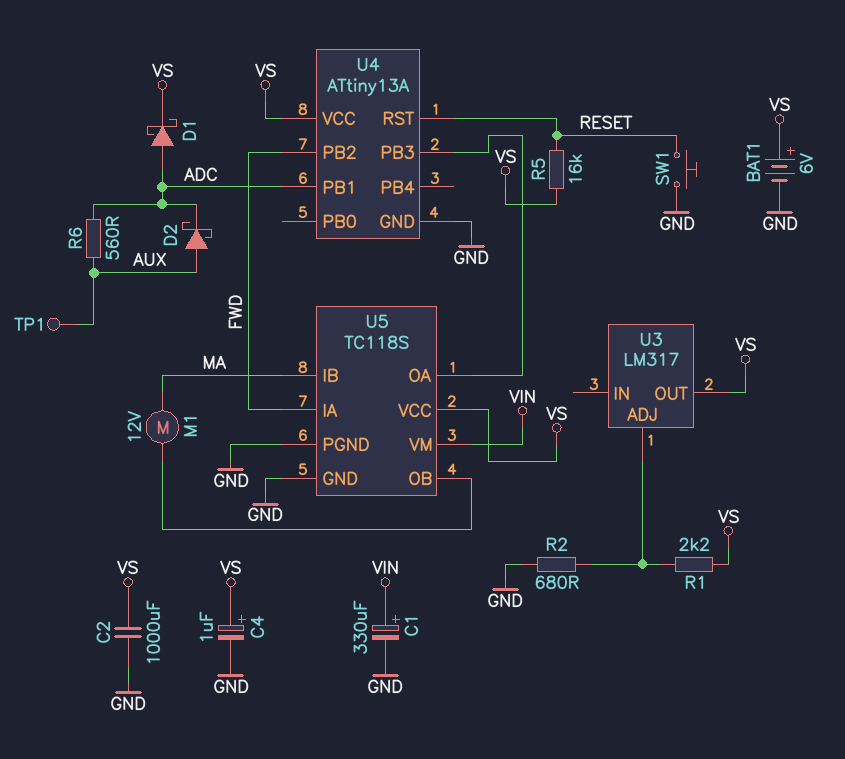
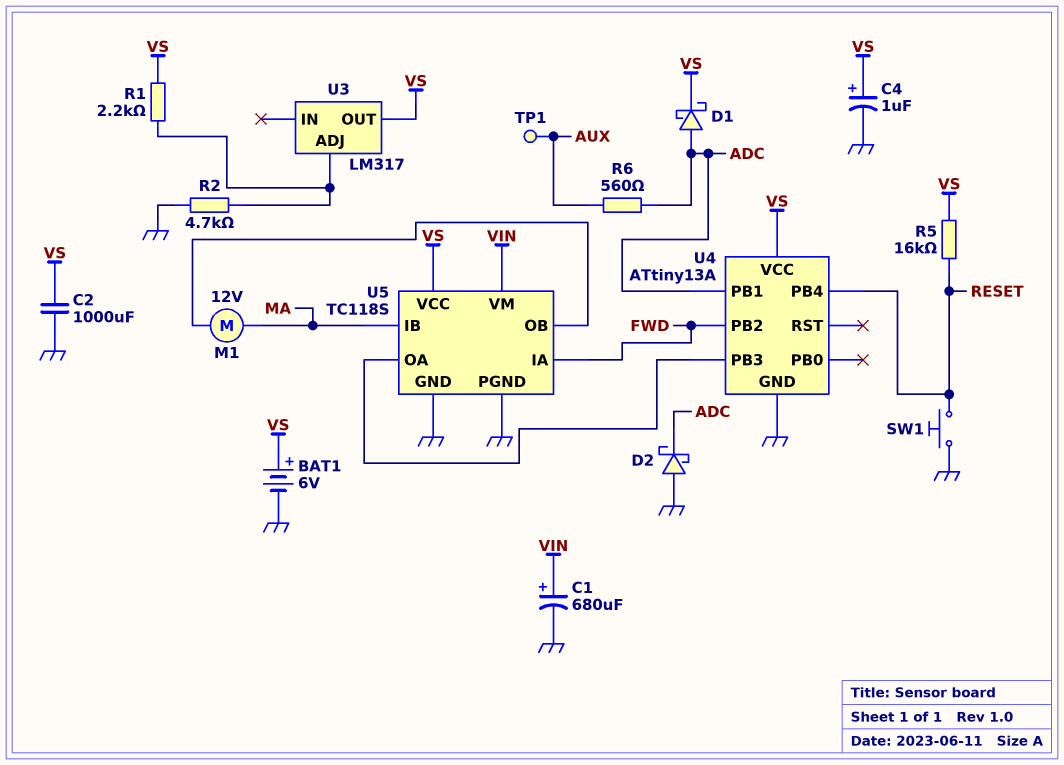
C1: 330uF (plus VIN, minus GND) -> 680uF (plus VIN, minus GND)
D2: schottky (A AUX, K ADC) -> schottky (A GND, K ADC)
R2: 680 (GND, U3/ADJ) -> 4.7k (GND, U3/ADJ)
U4 pin PB4: none -> RESET
U4 pin RST: RESET -> none

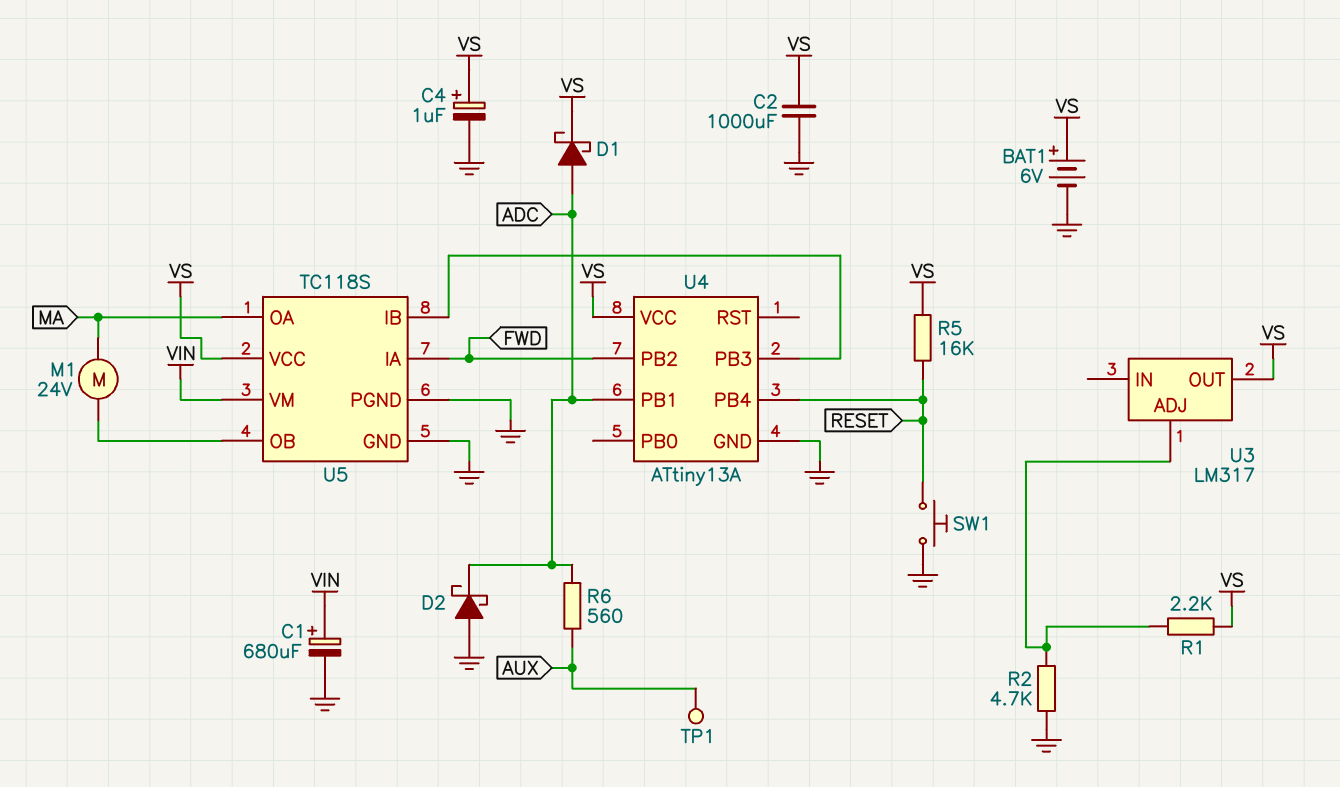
M1: motor 12V (MA, U5/OB) -> motor 24V (MA, U5/OB)
U5 pin IB: MA -> U4/PB3
U5 pin OA: U4/PB3 -> MA

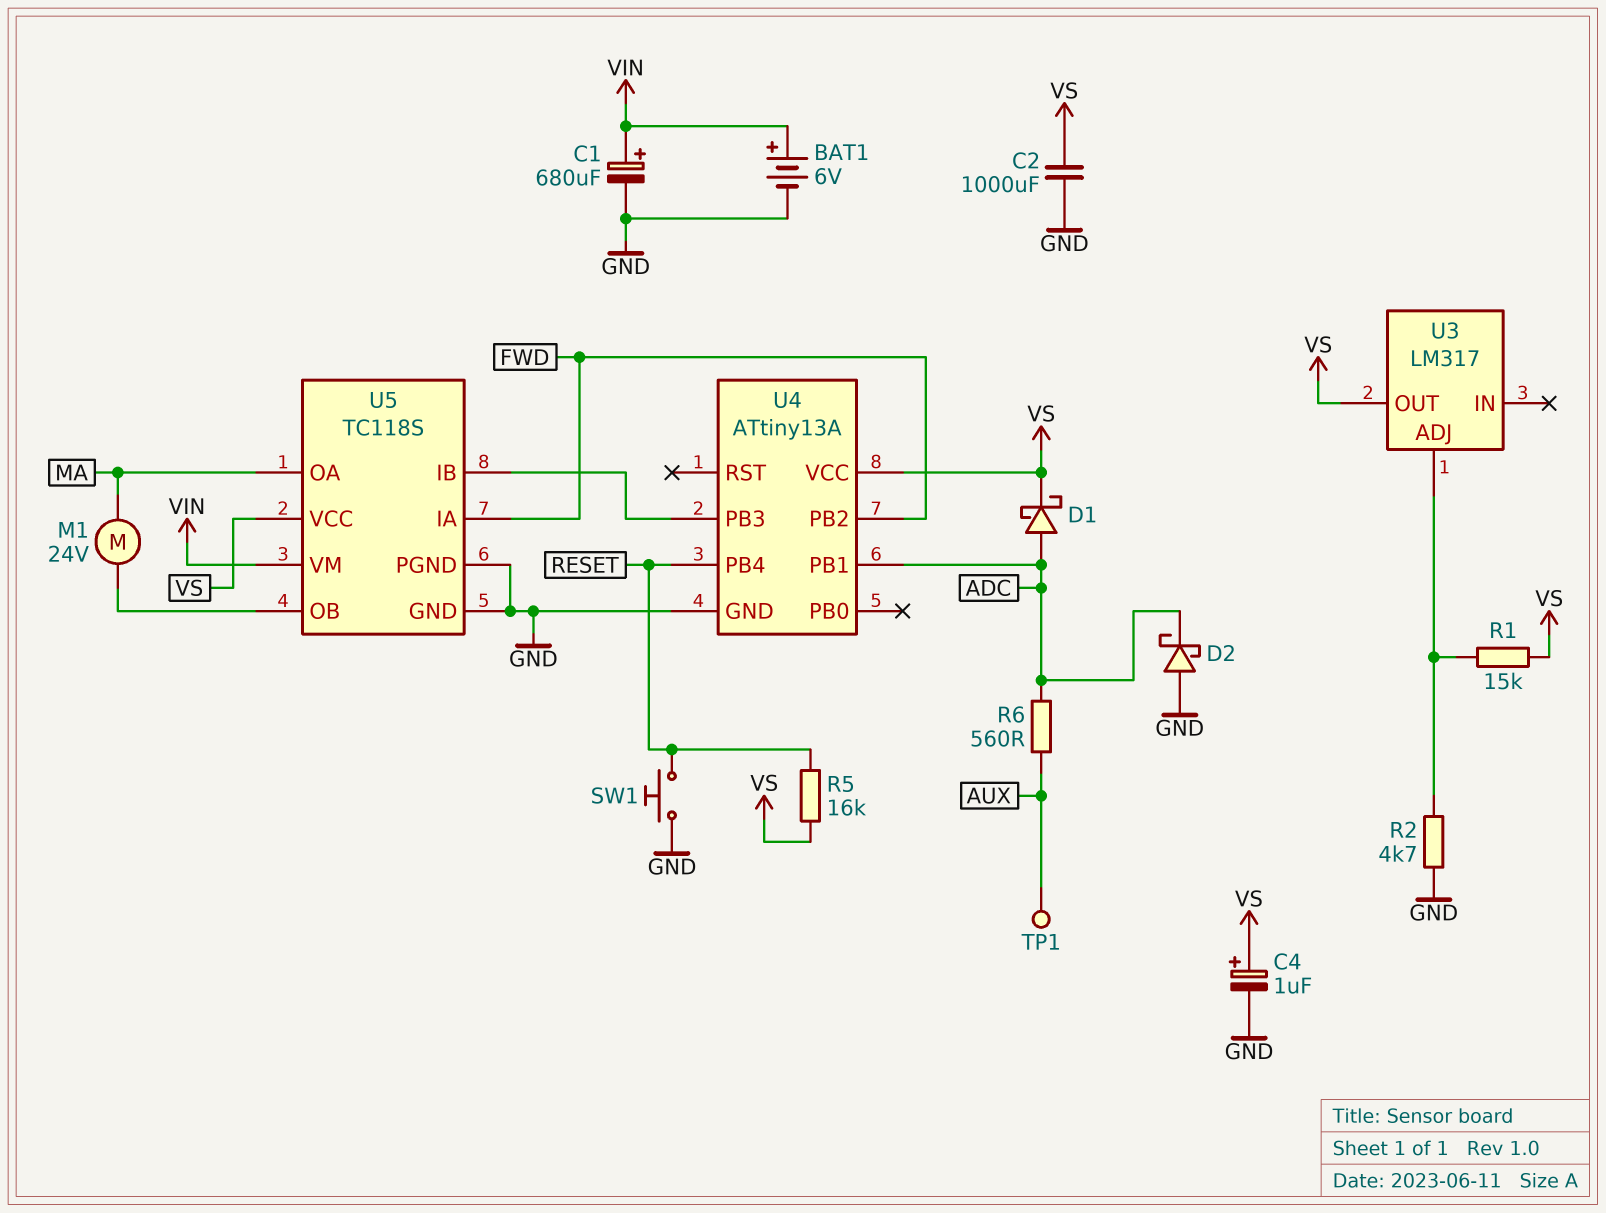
BAT1: 6V (plus VS, minus GND) -> 6V (plus VIN, minus GND)
R1: 2.2k (U3/ADJ, VS) -> 15k (U3/ADJ, VS)

